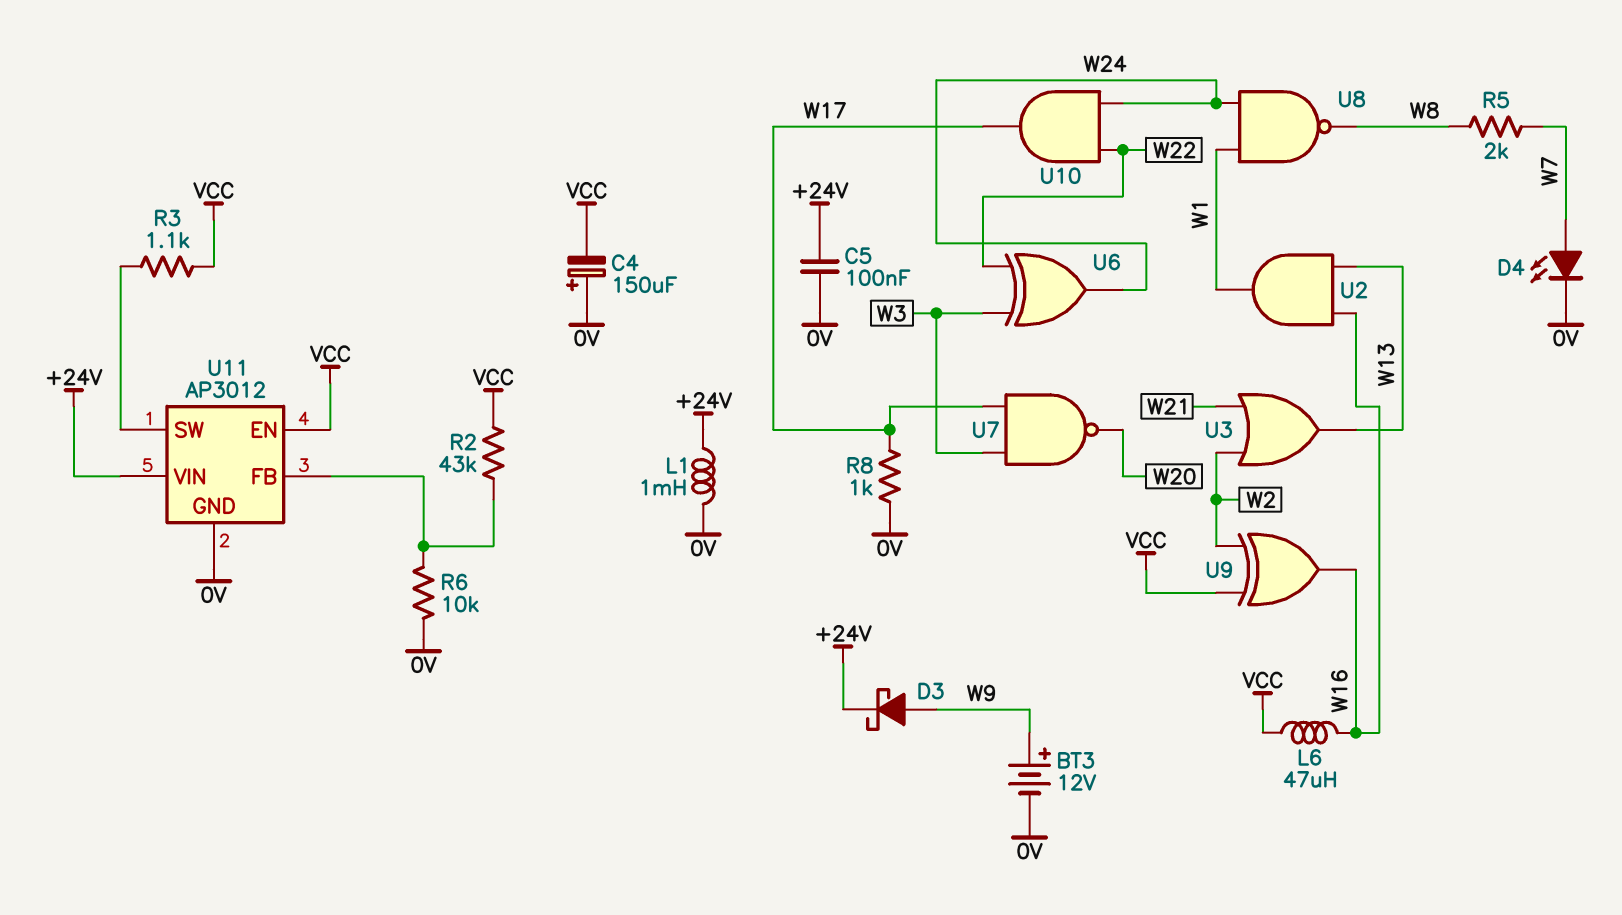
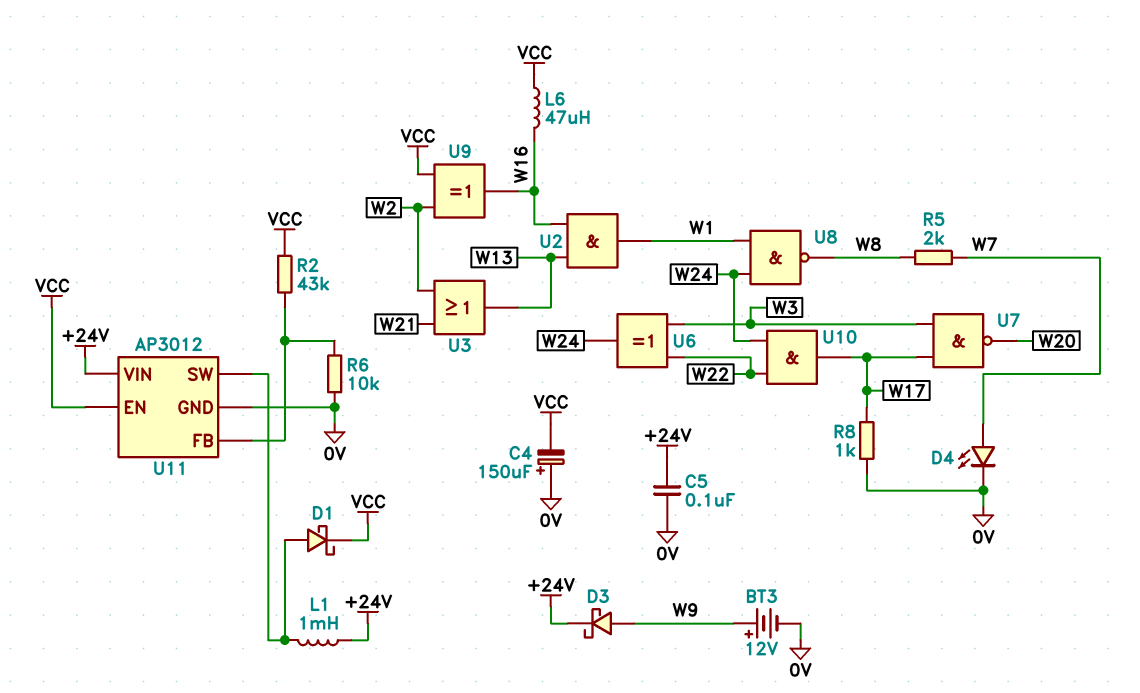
D1: none -> schottky (A U11/SW, K VCC)
L1: 1mH (+24V, 0V) -> 1mH (+24V, U11/SW)
R3: 1.1k (U11/SW, VCC) -> none

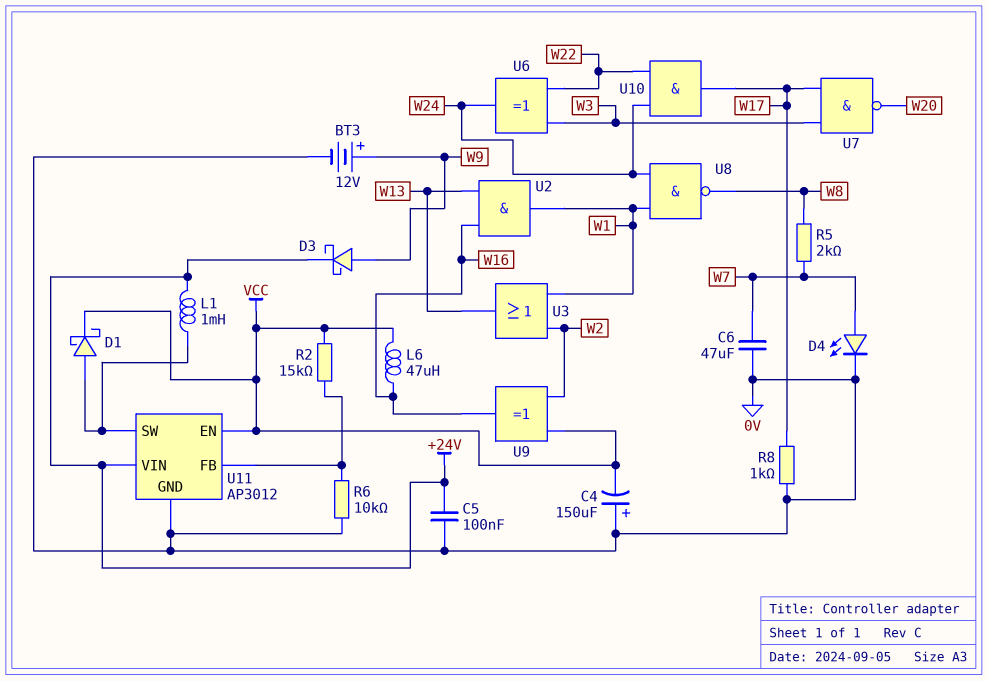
C6: none -> 47uF (0V, W7)
R2: 43k (U11/FB, VCC) -> 15k (U11/FB, VCC)
U3: OR (in W2, in W21, out W13) -> OR (in W1, in W2, out W13)

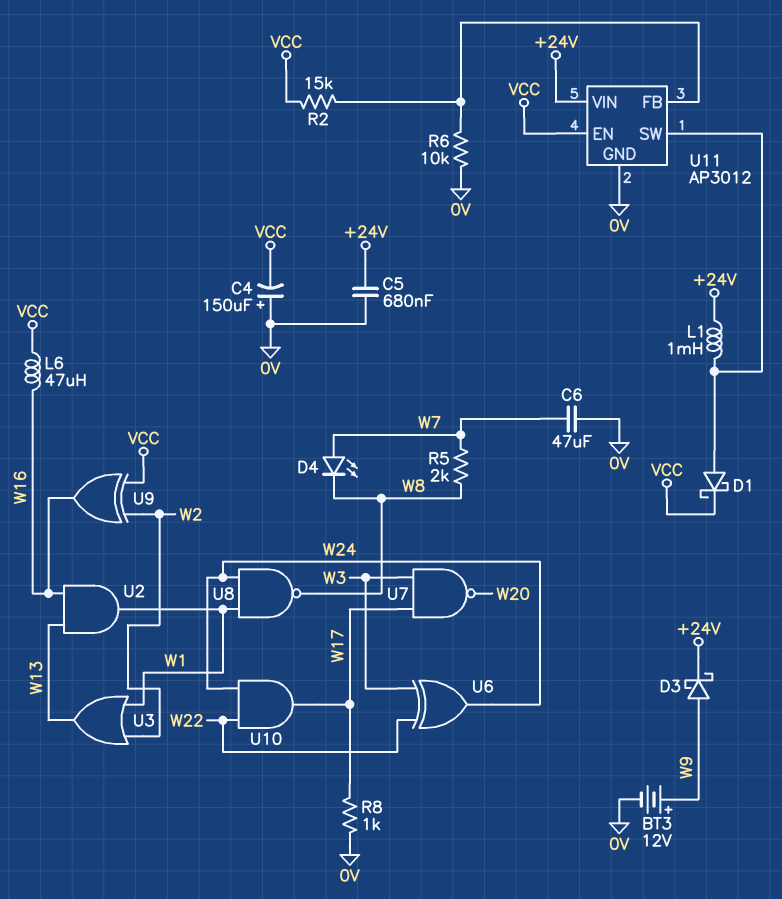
C5: 100nF (+24V, 0V) -> 680nF (+24V, 0V)
D4: LED (A W7, K 0V) -> LED (A W7, K W8)

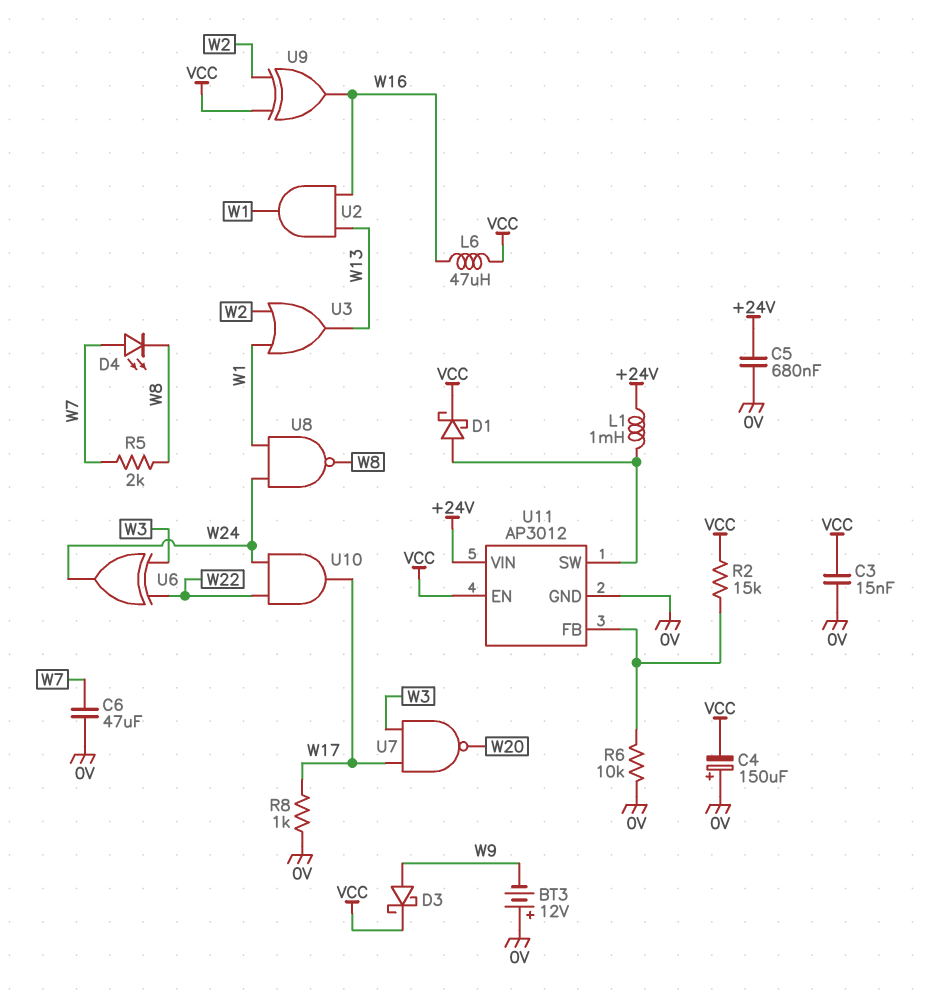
BT3: 12V (plus W9, minus 0V) -> 12V (plus 0V, minus W9)
C3: none -> 15nF (0V, VCC)
D3: schottky (A W9, K +24V) -> schottky (A W9, K VCC)

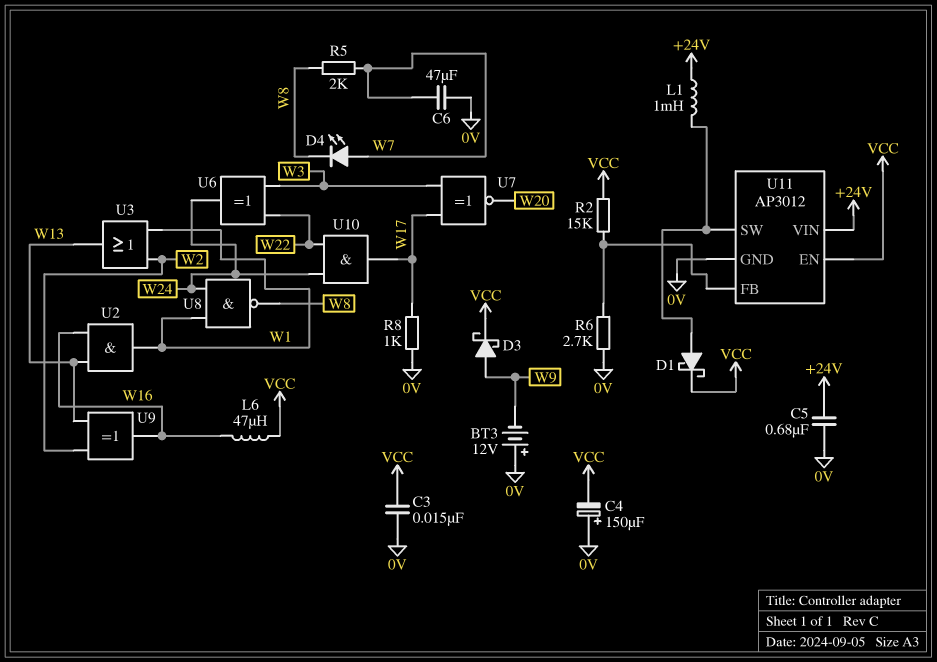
R6: 10k (0V, U11/FB) -> 2.7k (0V, U11/FB)
U7: NAND (in W3, in W17, out W20) -> XNOR (in W3, in W17, out W20)
U9: XOR (in VCC, in W2, out W16) -> XOR (in W2, in W13, out W16)

